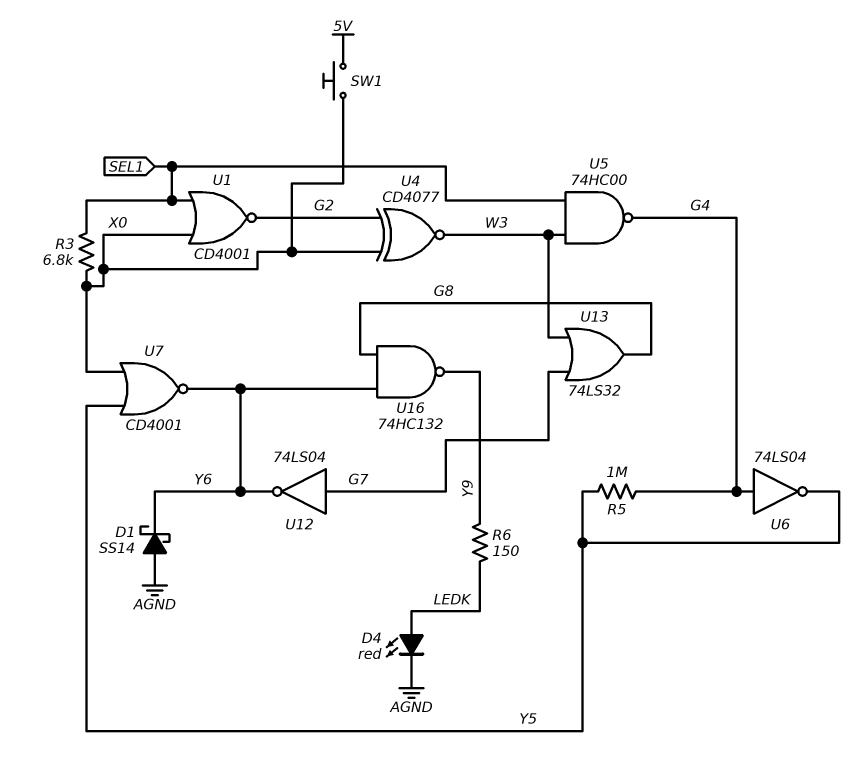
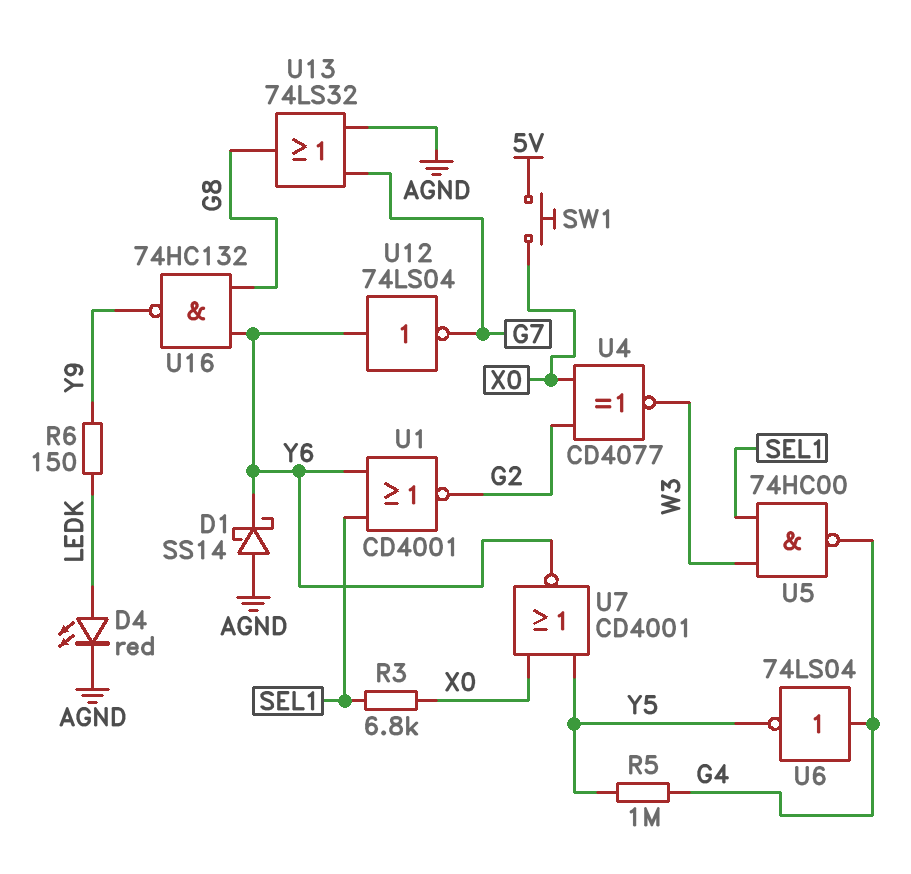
U1: NOR CD4001 (in SEL1, in X0, out G2) -> NOR CD4001 (in SEL1, in Y6, out G2)
U12: NOT 74LS04 (in G7, out Y6) -> NOT 74LS04 (in Y6, out G7)
U13: OR 74LS32 (in G7, in W3, out G8) -> OR 74LS32 (in AGND, in G7, out G8)

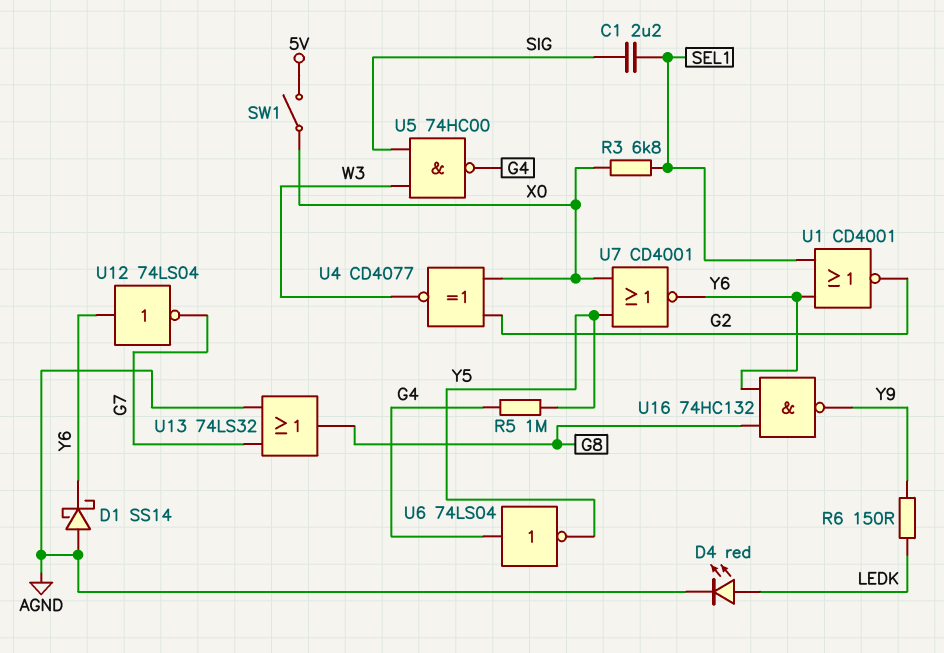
C1: none -> 2.2uF (SEL1, SIG)
SW1: button (5V, X0) -> switch (5V, X0)
U5: NAND 74HC00 (in SEL1, in W3, out G4) -> NAND 74HC00 (in SIG, in W3, out G4)

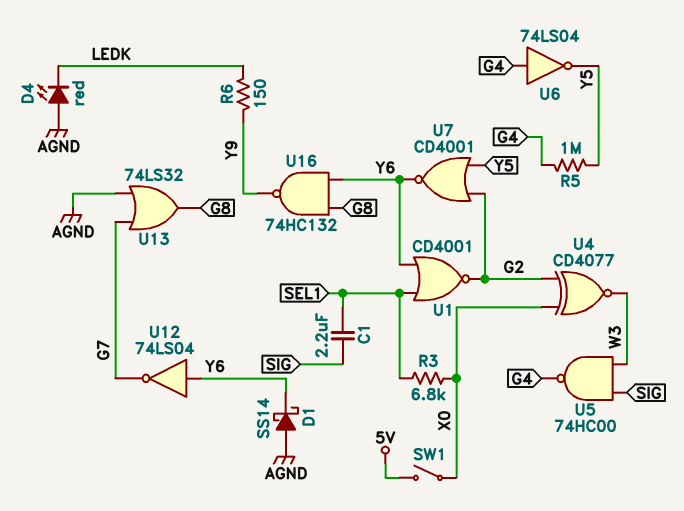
D4: LED red (A LEDK, K AGND) -> LED red (A AGND, K LEDK)
U7: NOR CD4001 (in X0, in Y5, out Y6) -> NOR CD4001 (in G2, in Y5, out Y6)

